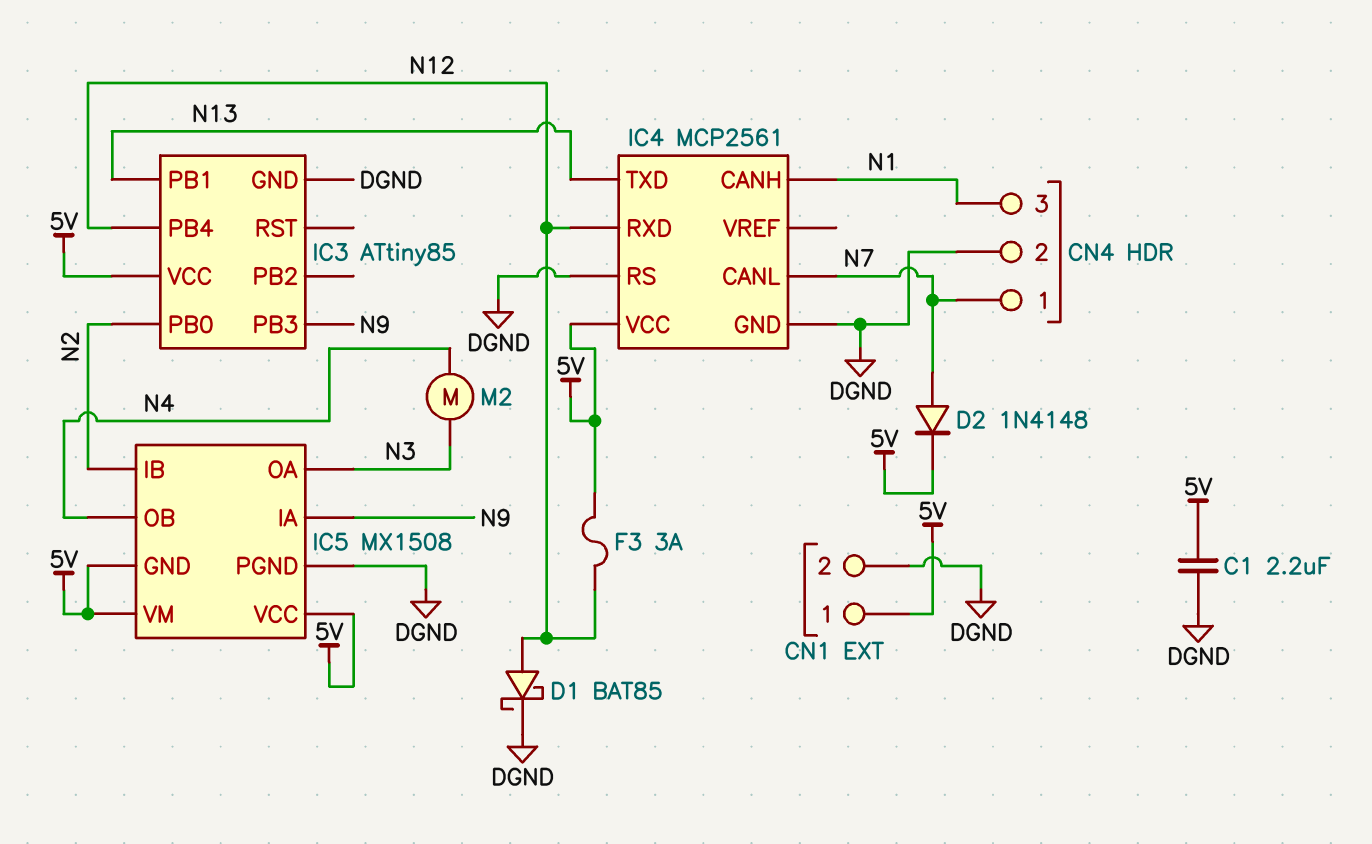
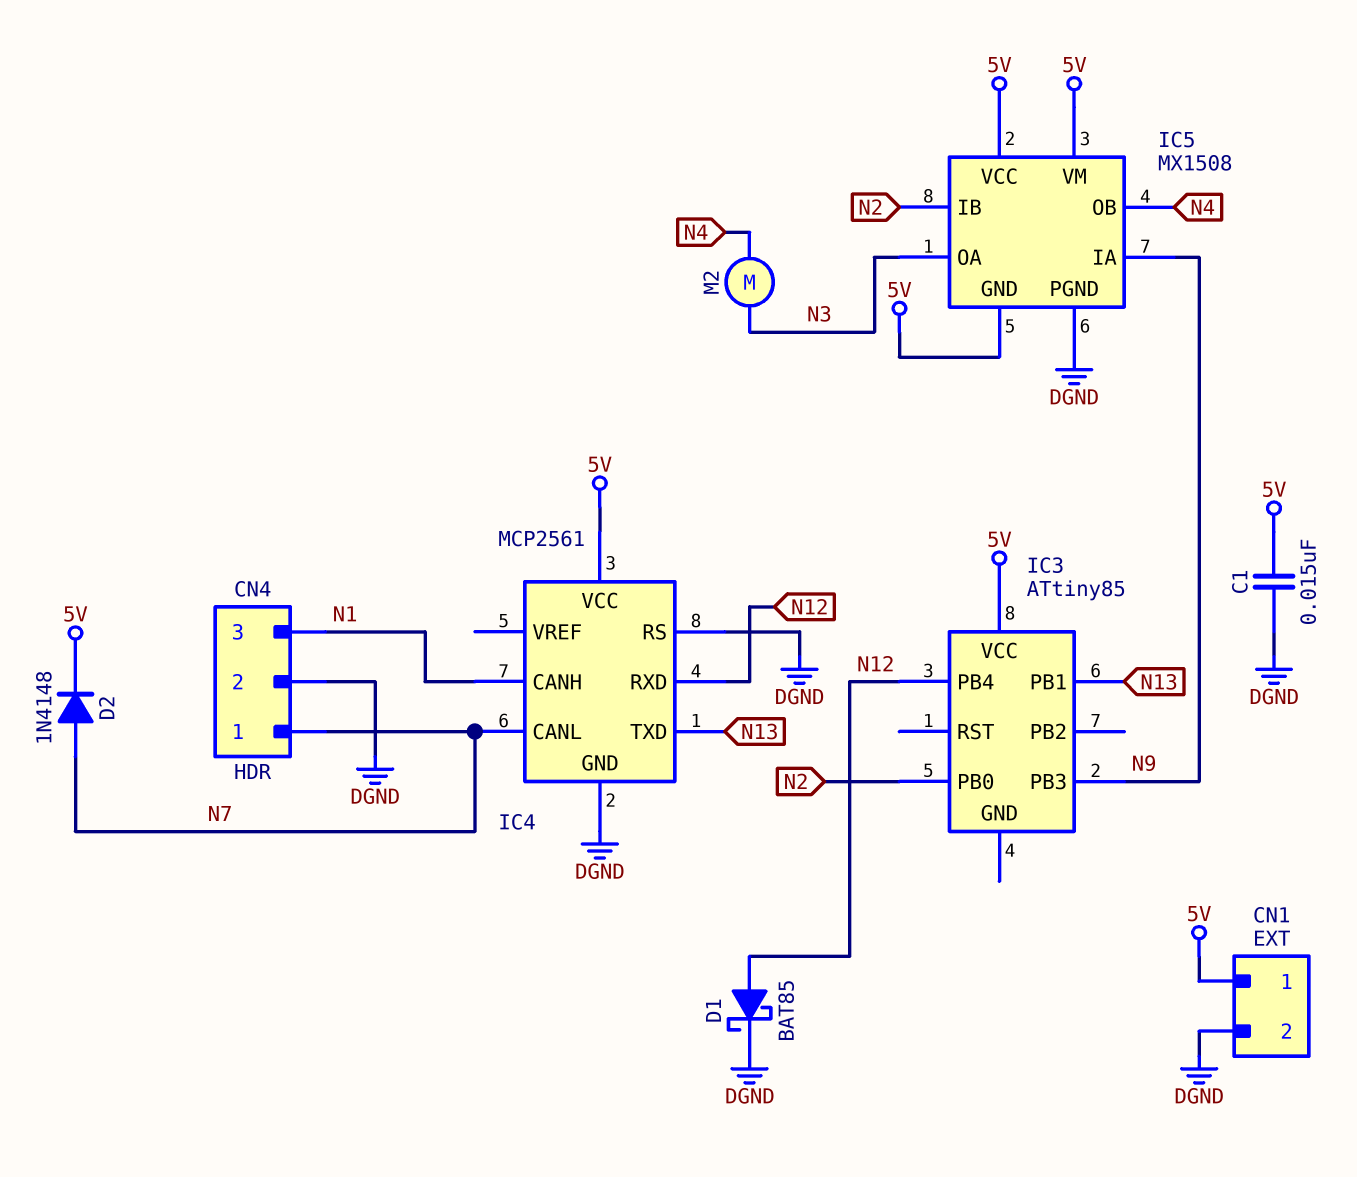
C1: 2.2uF (5V, DGND) -> 15nF (5V, DGND)
F3: 3A (5V, N12) -> none
IC3 pin GND: DGND -> none

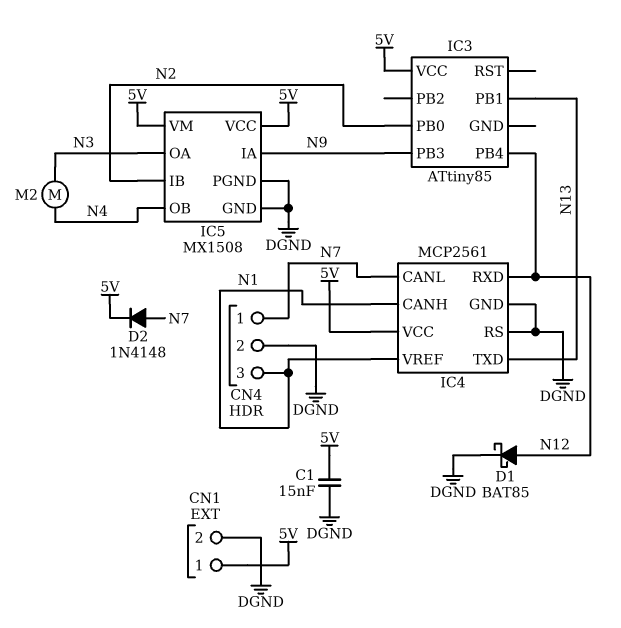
IC4 pin VREF: none -> N1
IC5 pin GND: 5V -> DGND

